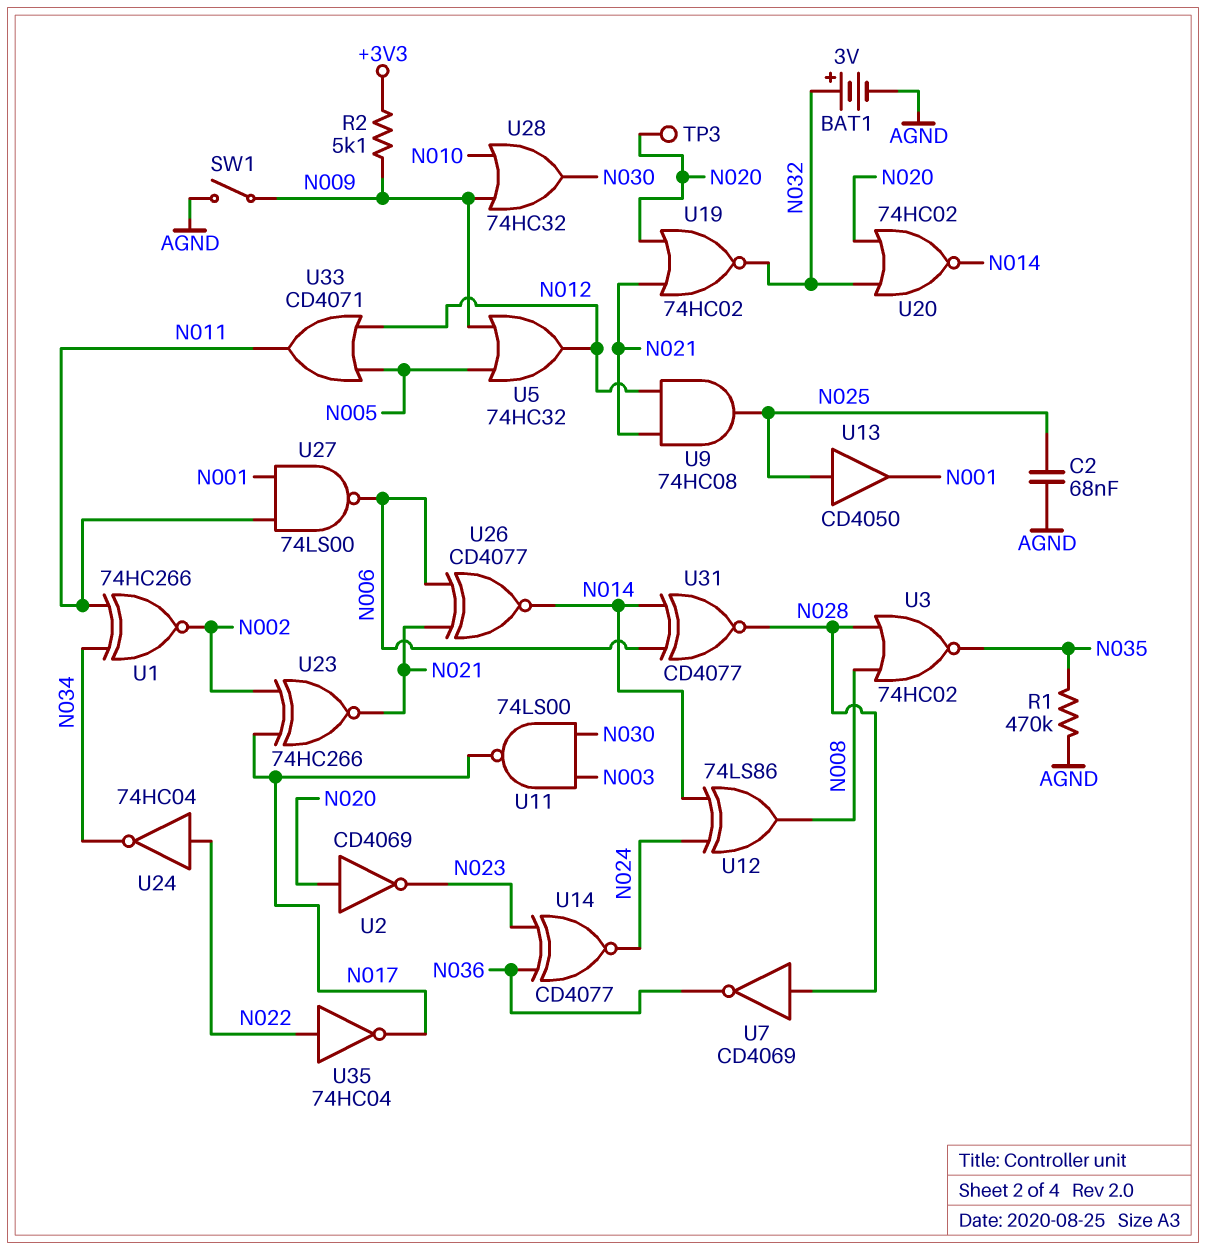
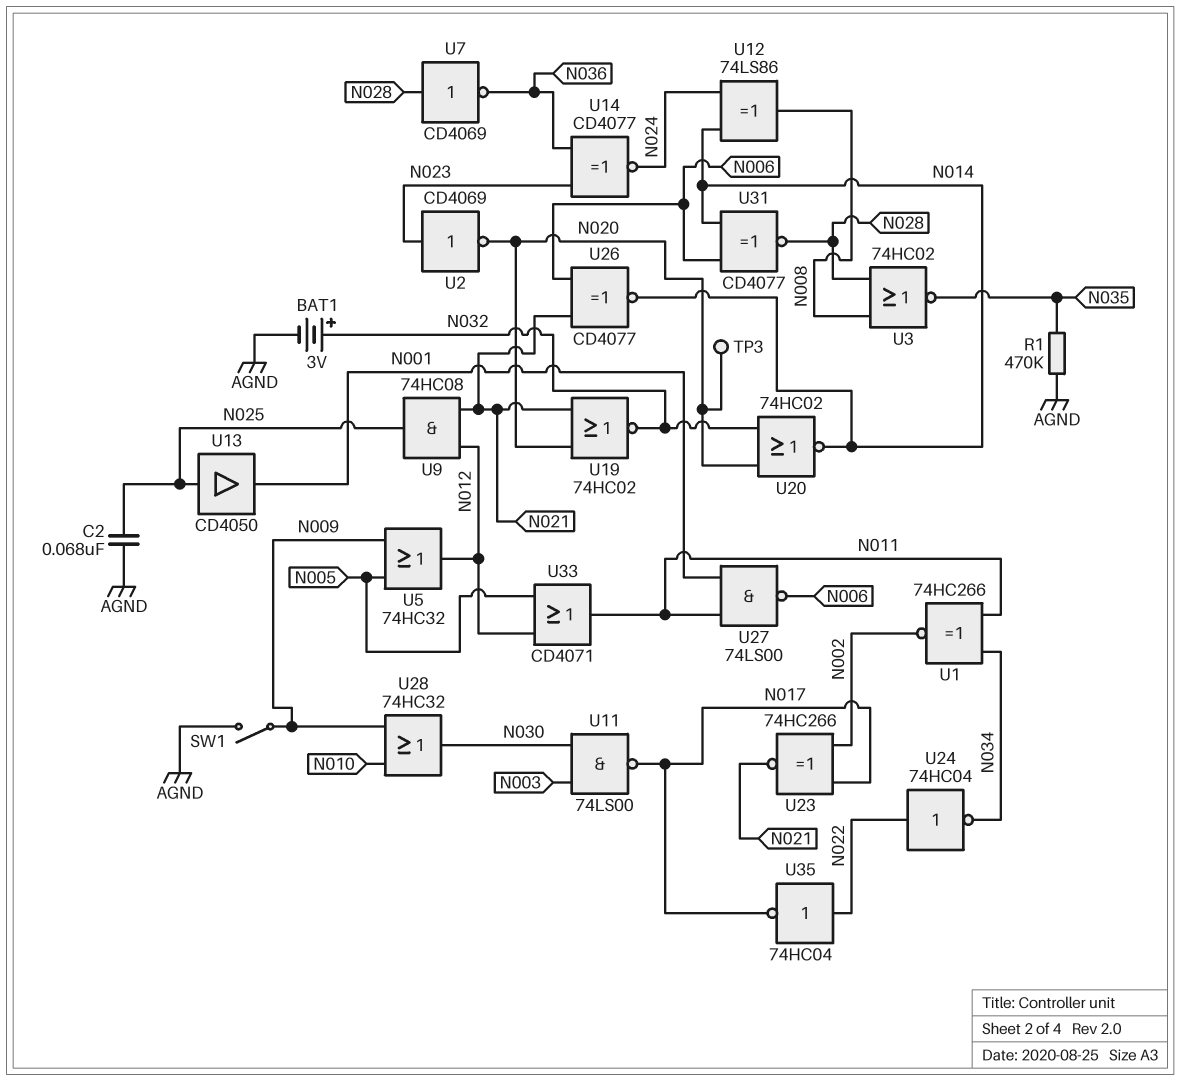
R2: 5.1k (+3V3, N009) -> none
U2: NOT CD4069 (in N020, out N023) -> NOT CD4069 (in N023, out N020)

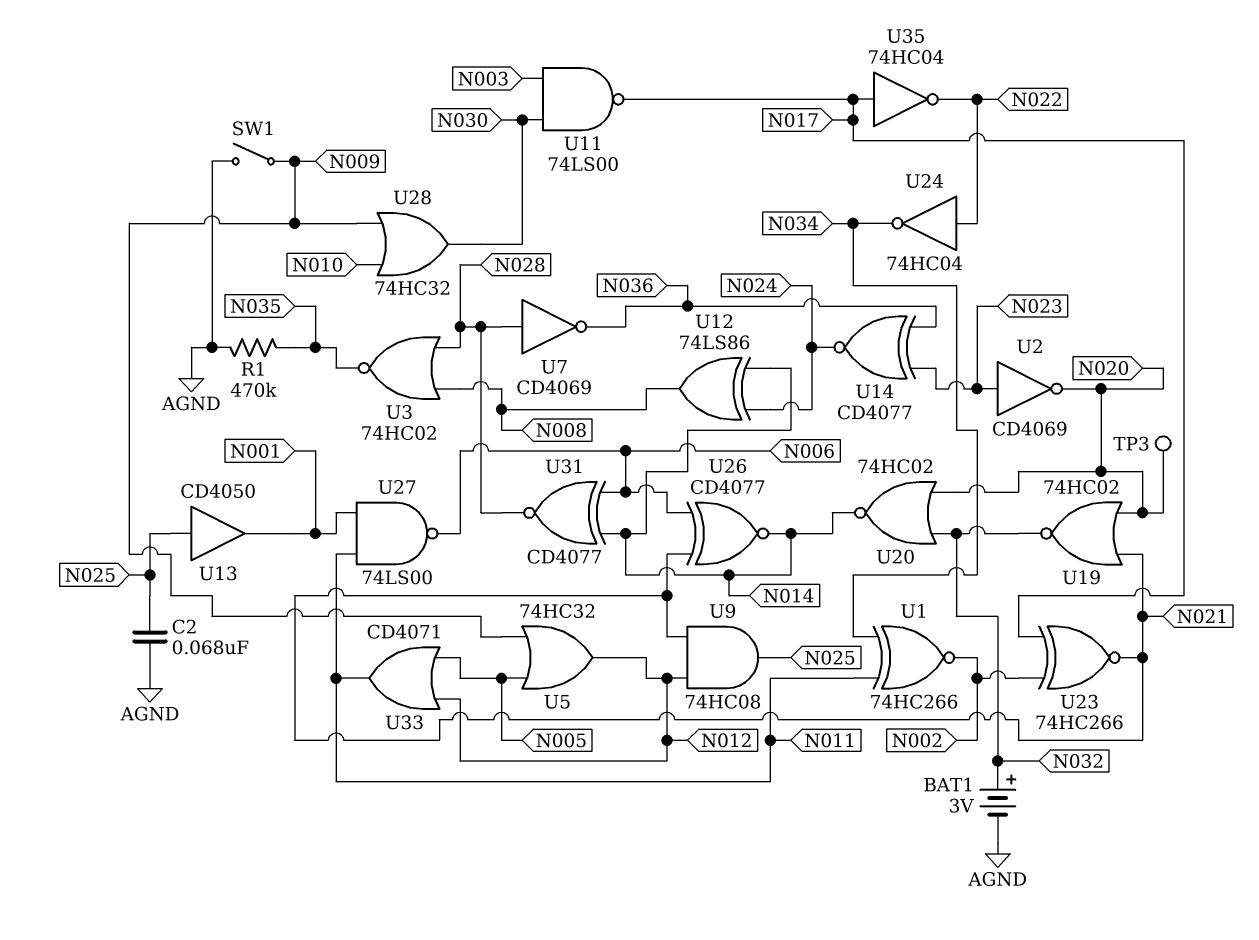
U35: NOT 74HC04 (in N022, out N017) -> NOT 74HC04 (in N017, out N022)

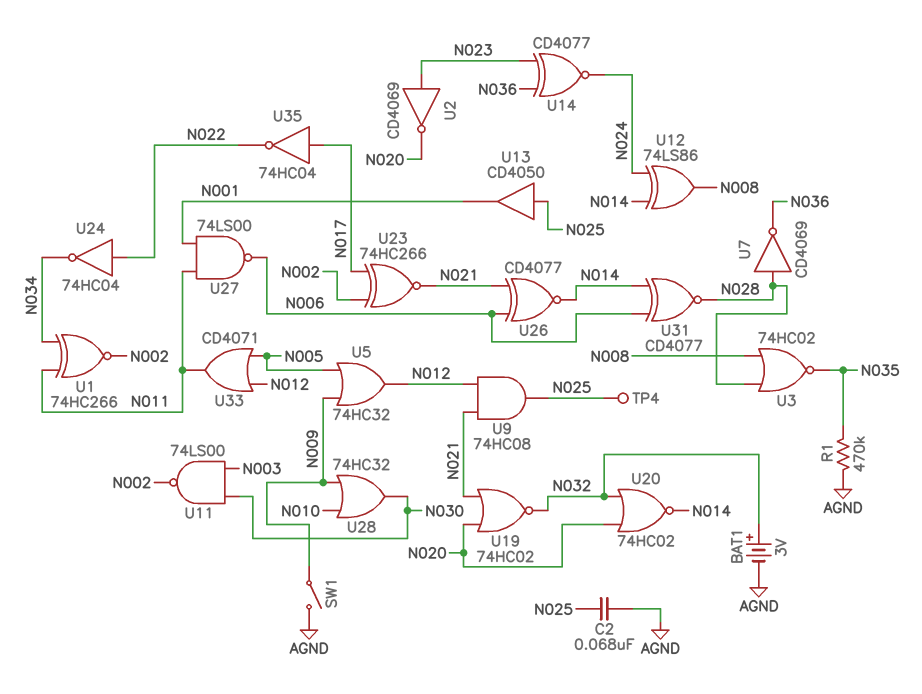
TP3: test point (N020) -> none
TP4: none -> test point (N025)
U11: NAND 74LS00 (in N003, in N030, out N017) -> NAND 74LS00 (in N003, in N030, out N002)

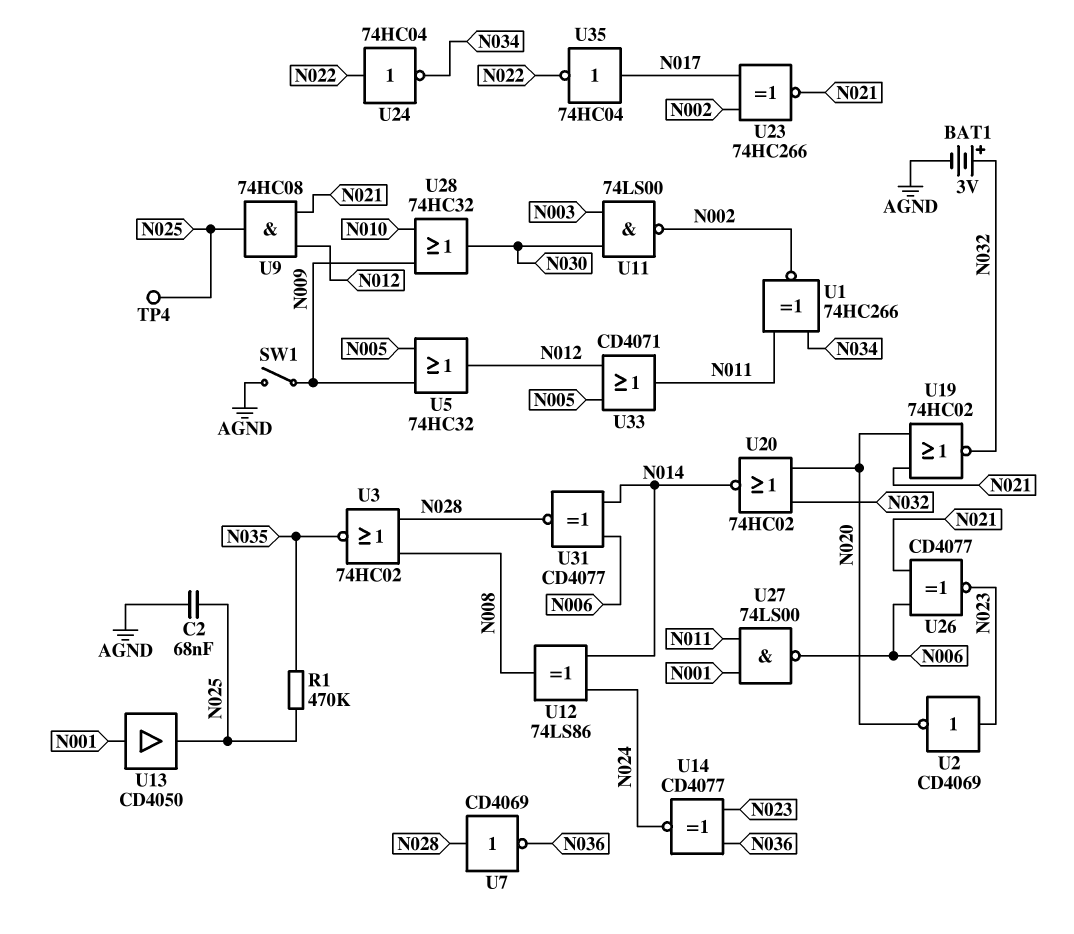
R1: 470k (AGND, N035) -> 470k (N025, N035)
U13: buffer CD4050 (in N025, out N001) -> buffer CD4050 (in N001, out N025)
U26: XNOR CD4077 (in N006, in N021, out N014) -> XNOR CD4077 (in N006, in N021, out N023)

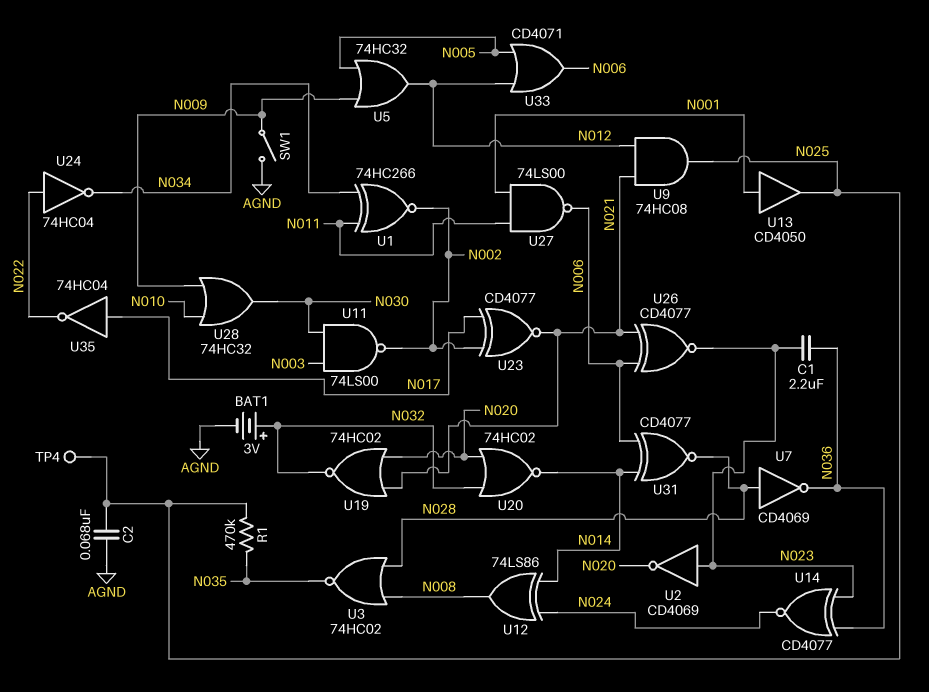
C1: none -> 2.2uF (N023, N036)
U23: XNOR 74HC266 (in N002, in N017, out N021) -> XNOR CD4077 (in N002, in N017, out N021)
U33: OR CD4071 (in N005, in N012, out N011) -> OR CD4071 (in N005, in N012, out N006)

